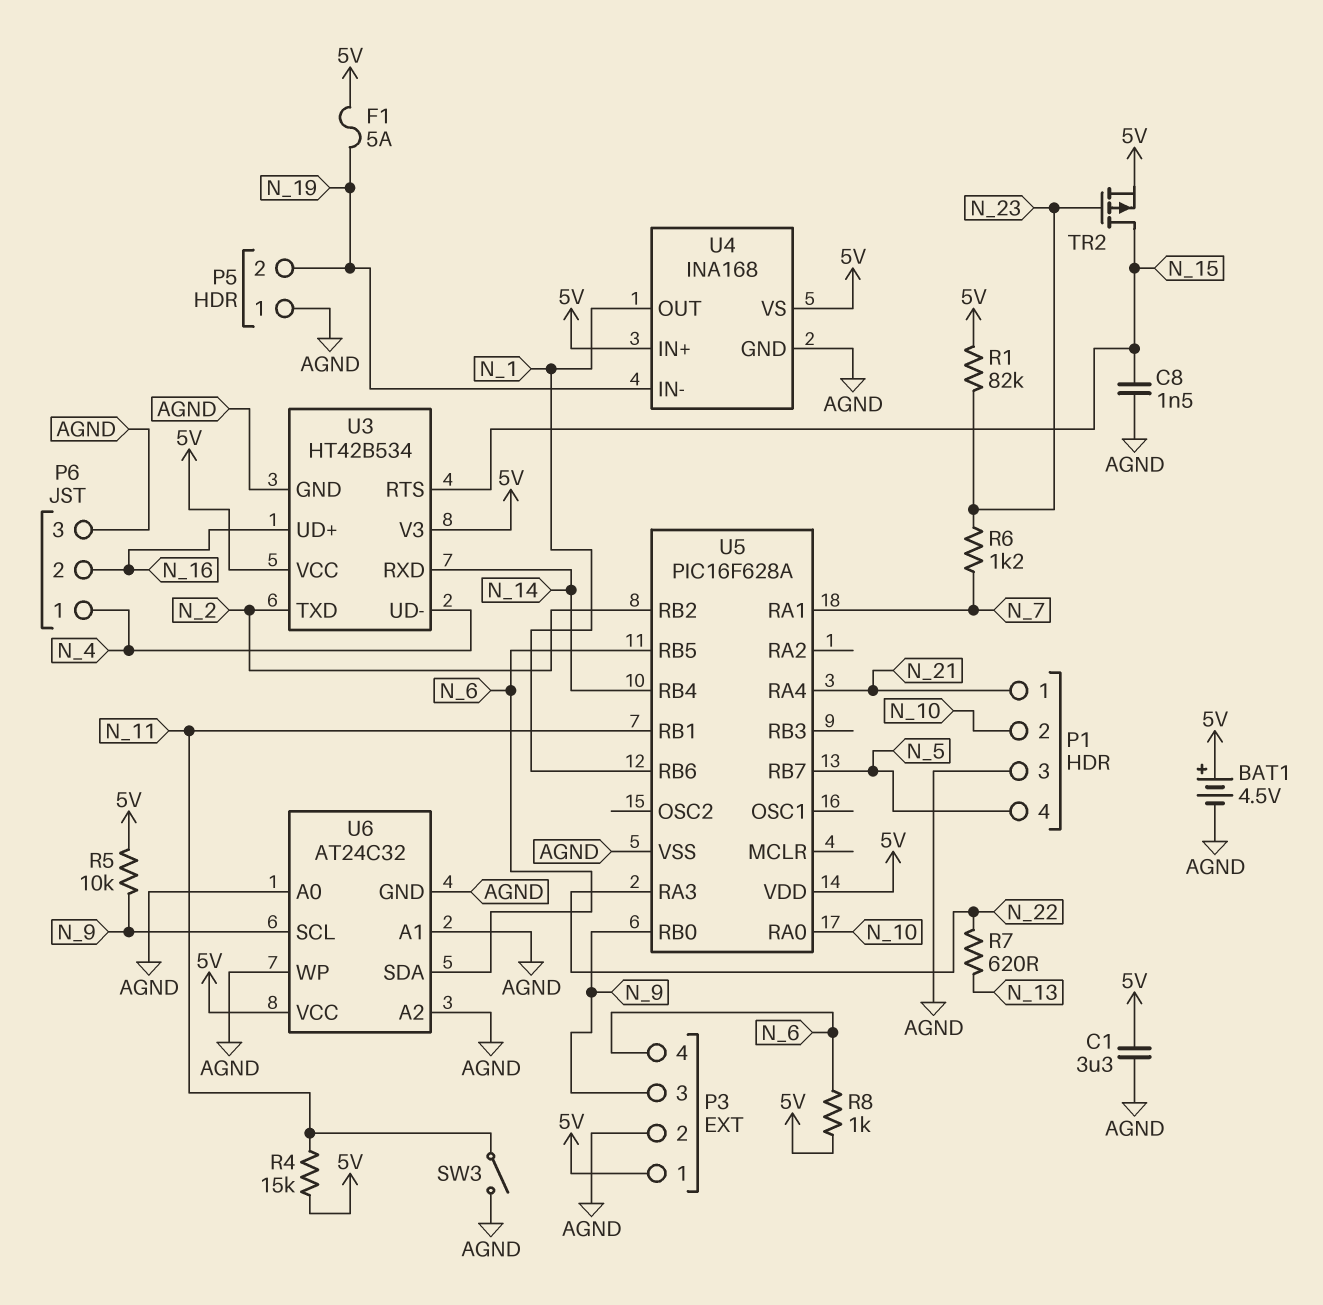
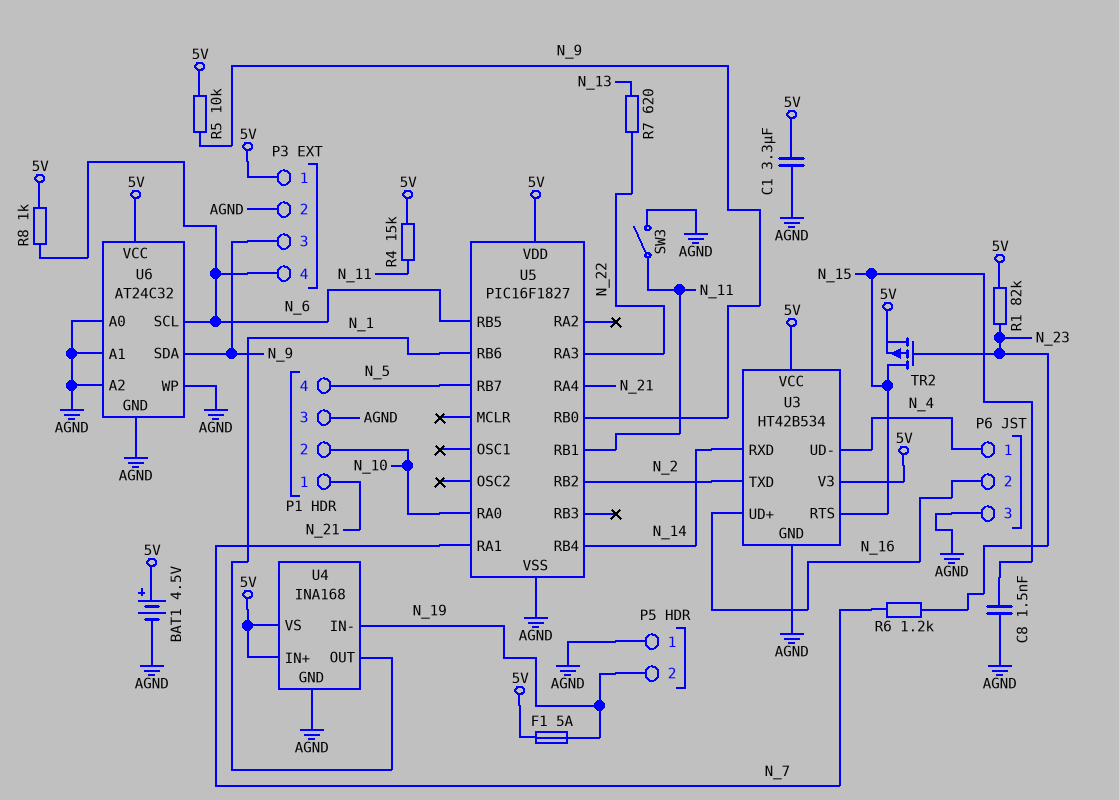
U5: PIC16F628A -> PIC16F1827
U6 pin SCL: N_9 -> N_6
U6 pin SDA: N_6 -> N_9

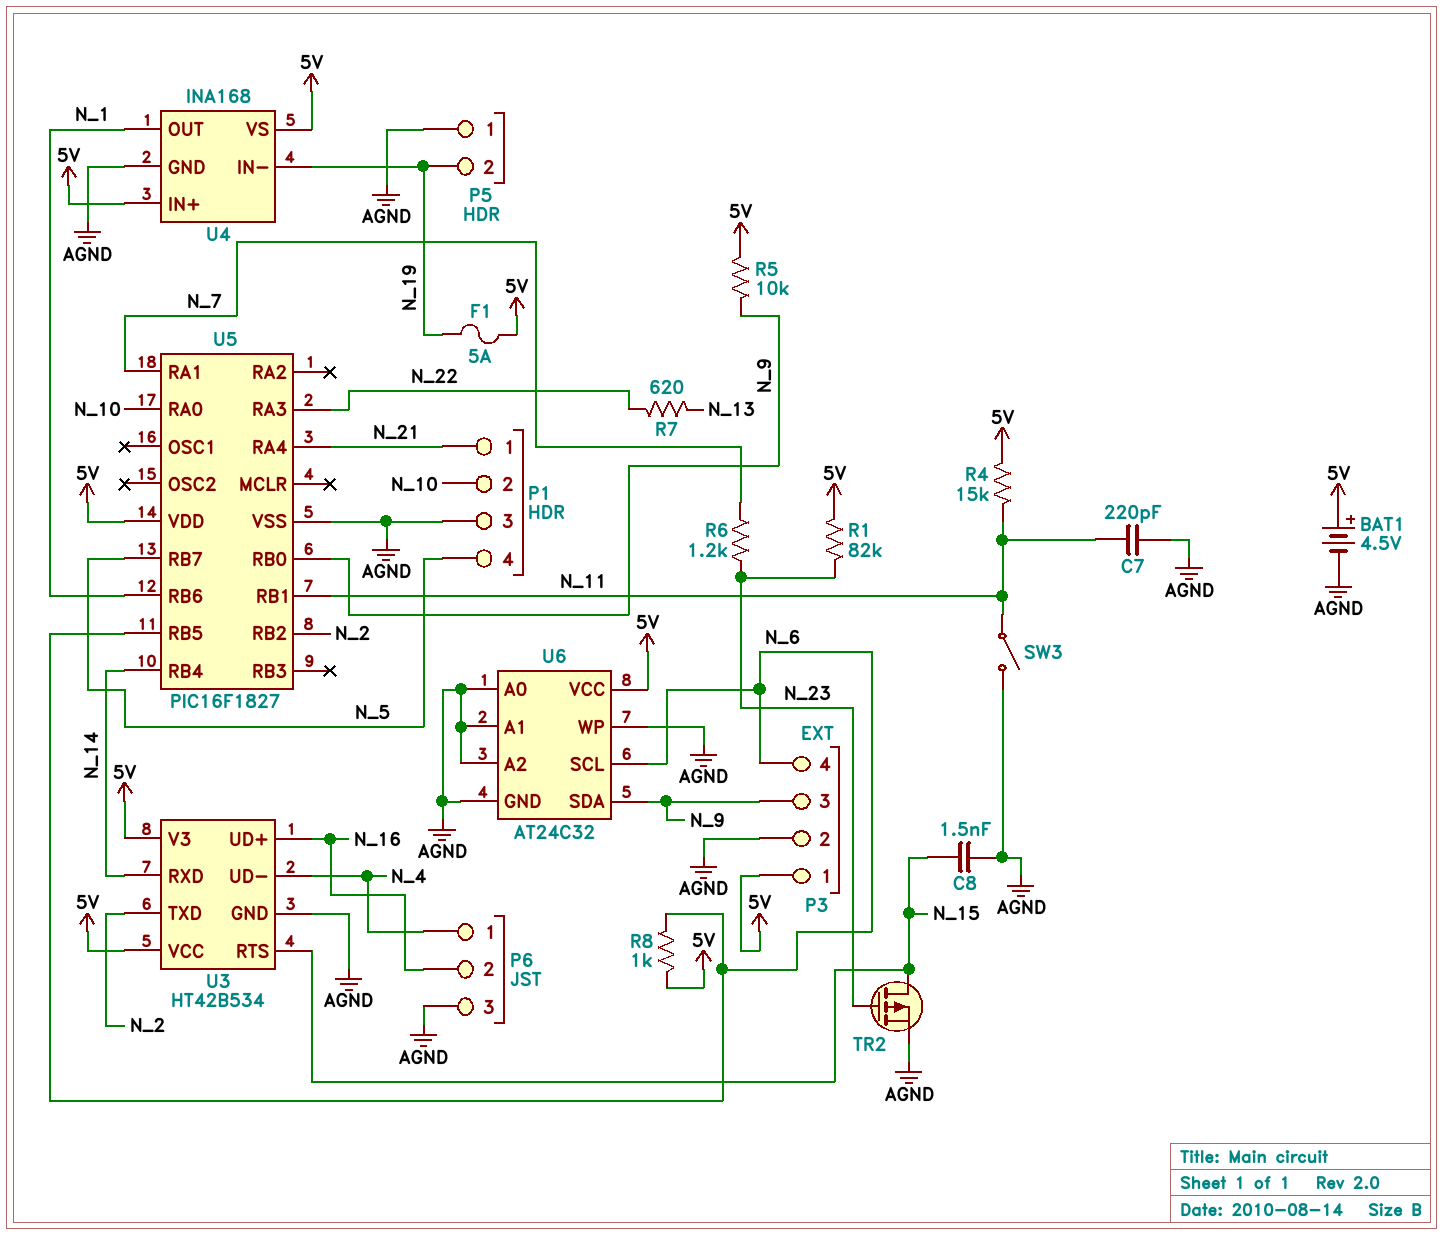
C1: 3.3uF (5V, AGND) -> none
C7: none -> 220pF (AGND, N_11)
TR2: PMOS (G N_23, D N_15, S 5V) -> PMOS (G N_23, D N_15, S AGND)

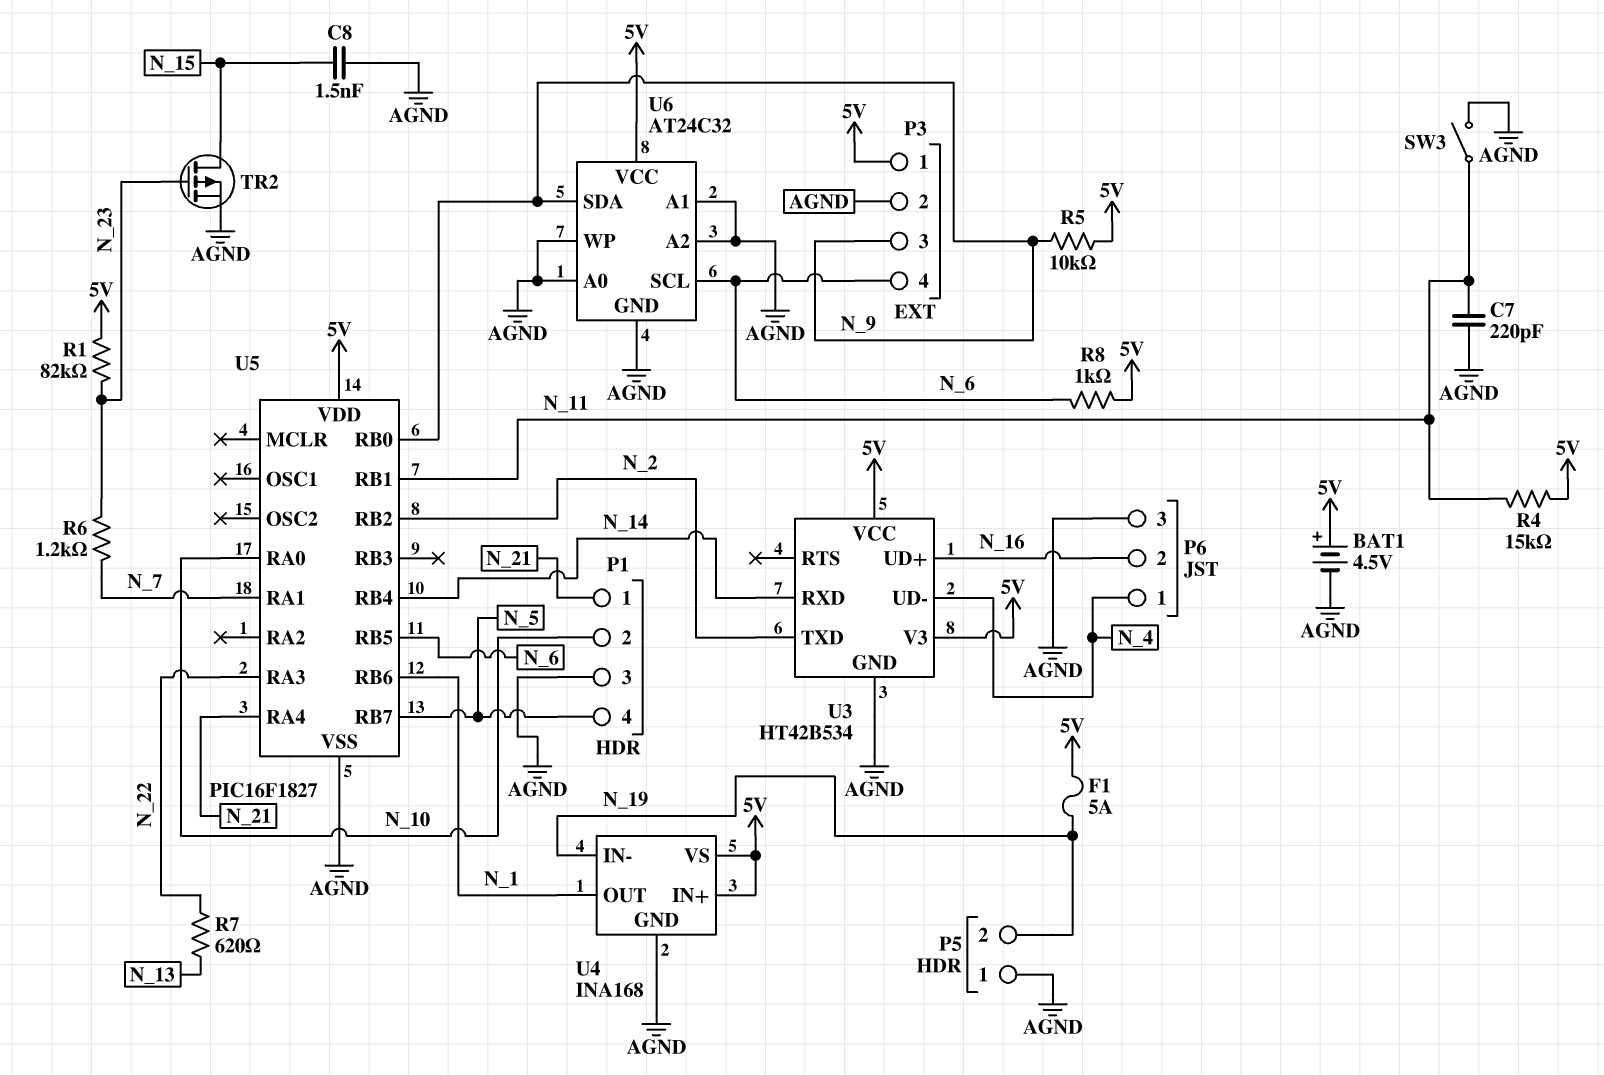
U3 pin RTS: N_15 -> none

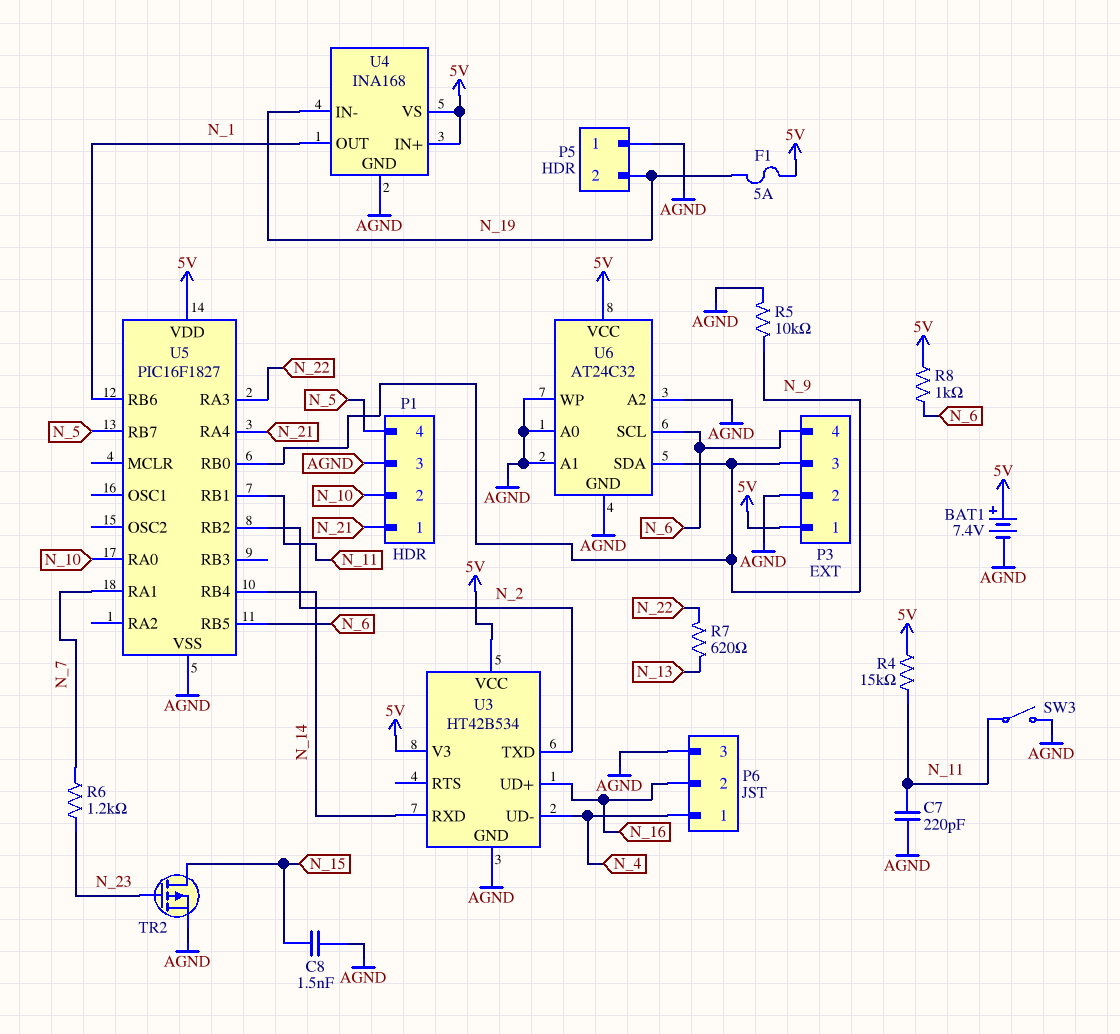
BAT1: 4.5V (plus 5V, minus AGND) -> 7.4V (plus 5V, minus AGND)
R1: 82k (5V, N_23) -> none
R5: 10k (5V, N_9) -> 10k (AGND, N_9)

